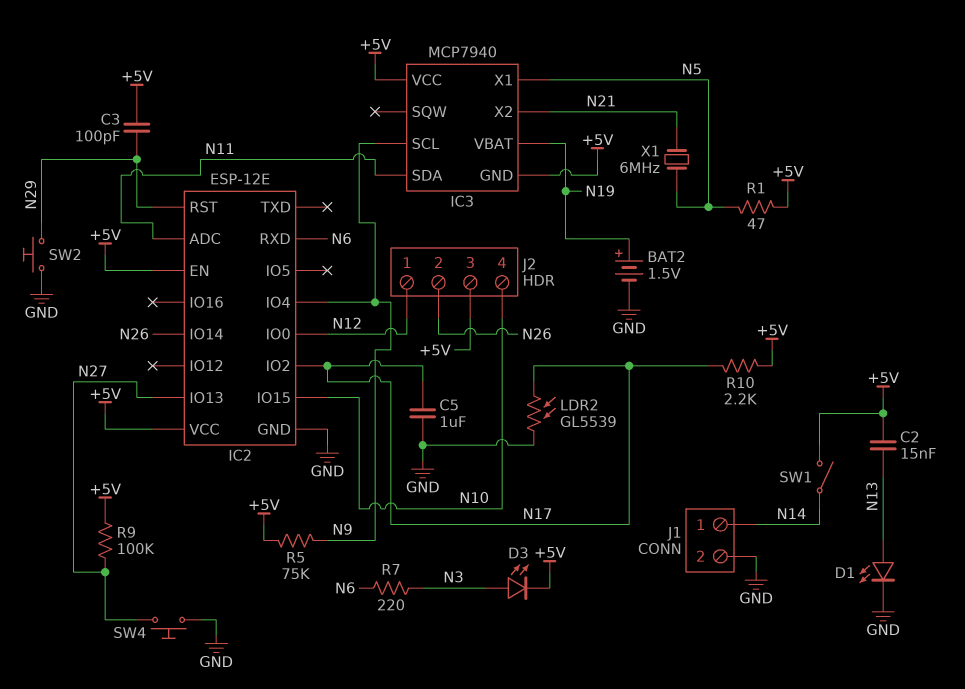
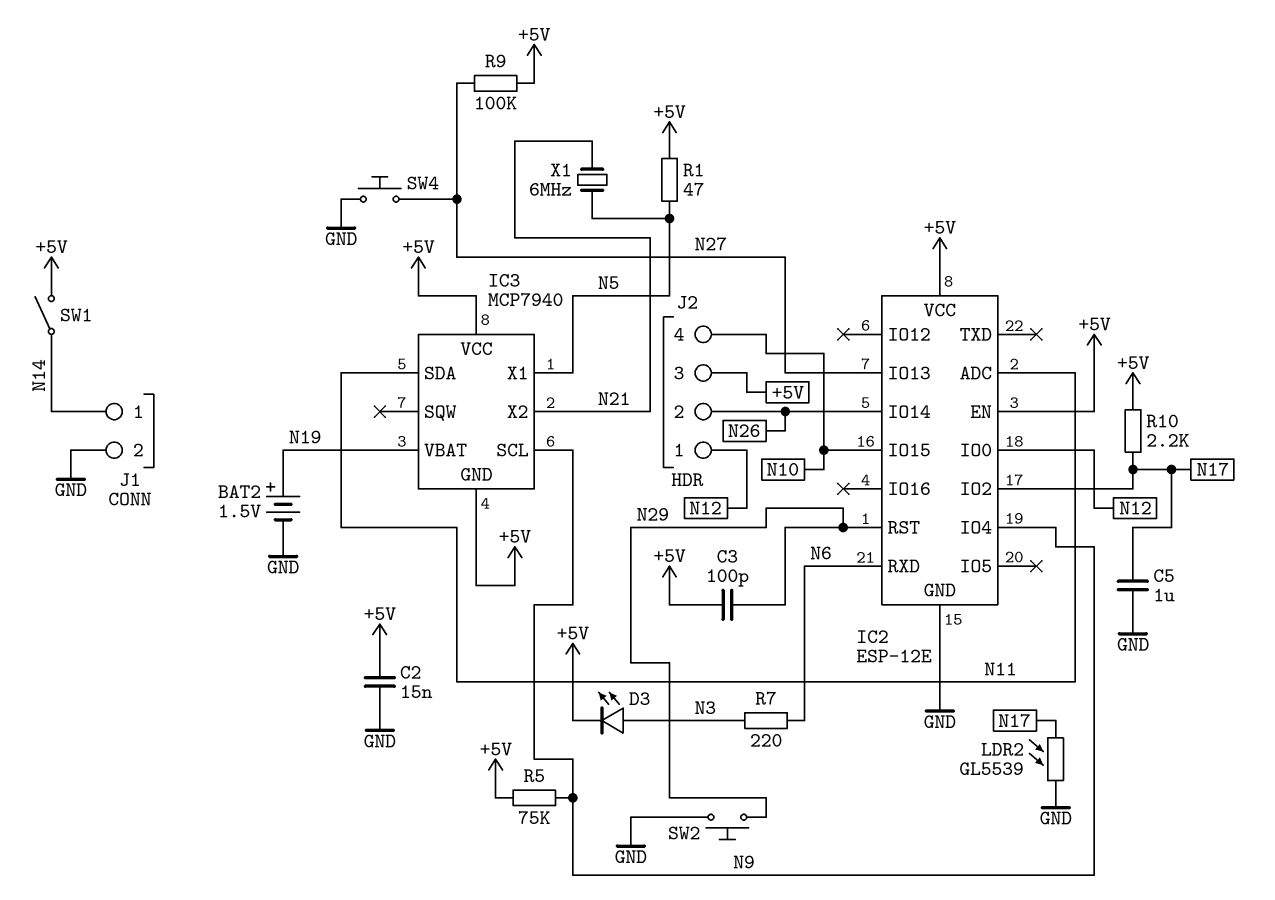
C2: 15nF (+5V, N13) -> 15nF (+5V, GND)
D1: LED (A N13, K GND) -> none

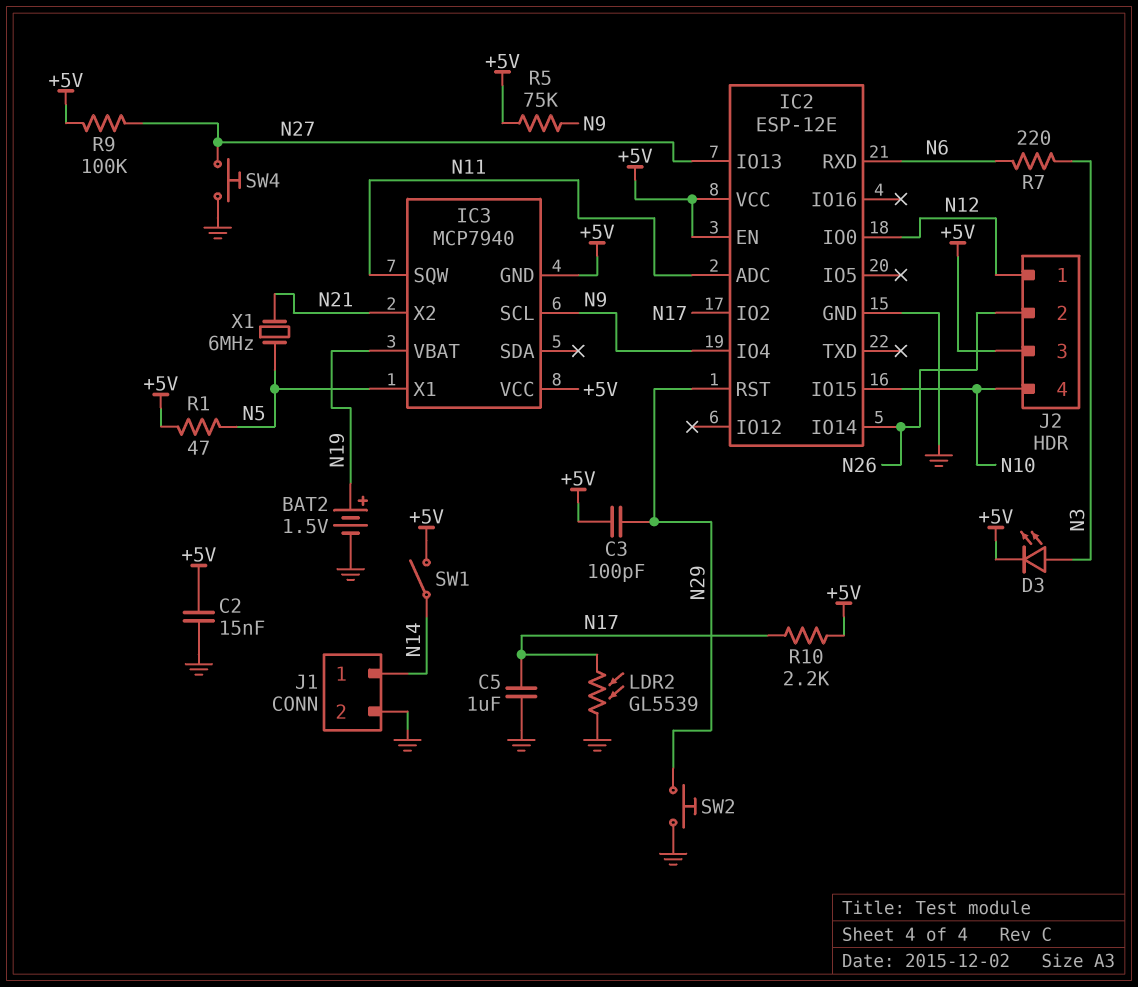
IC3 pin SDA: N11 -> none
IC3 pin SQW: none -> N11

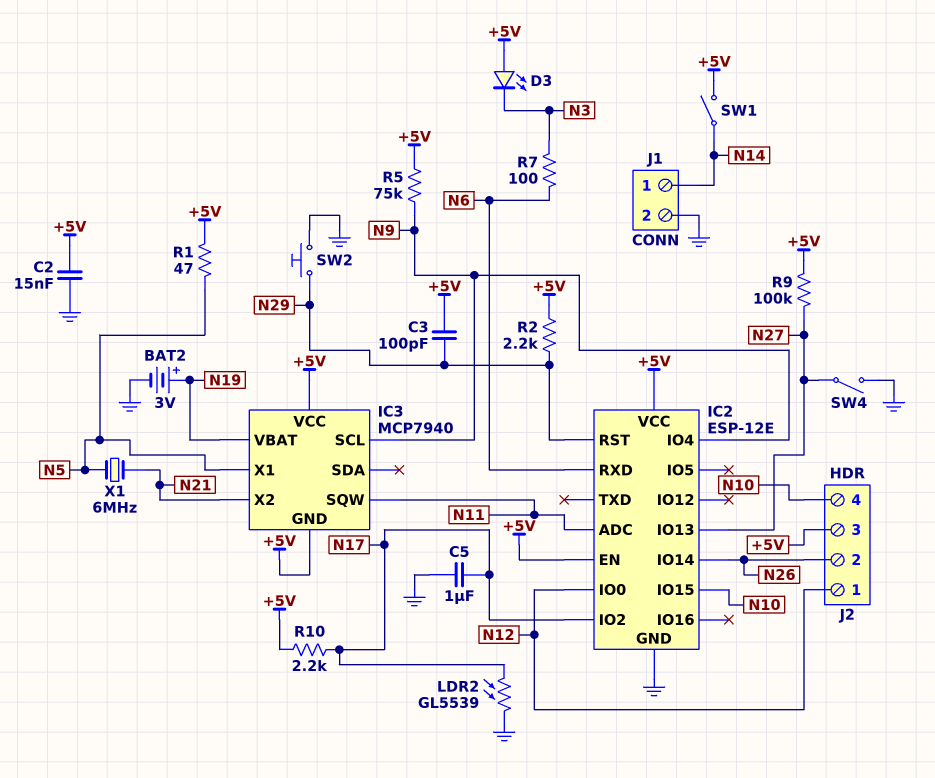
BAT2: 1.5V (plus N19, minus GND) -> 3V (plus N19, minus GND)
D3: LED (A N3, K +5V) -> LED (A +5V, K N3)
R2: none -> 2.2k (+5V, N29)
R7: 220 (N3, N6) -> 100 (N3, N6)
SW4: button (GND, N27) -> switch (GND, N27)

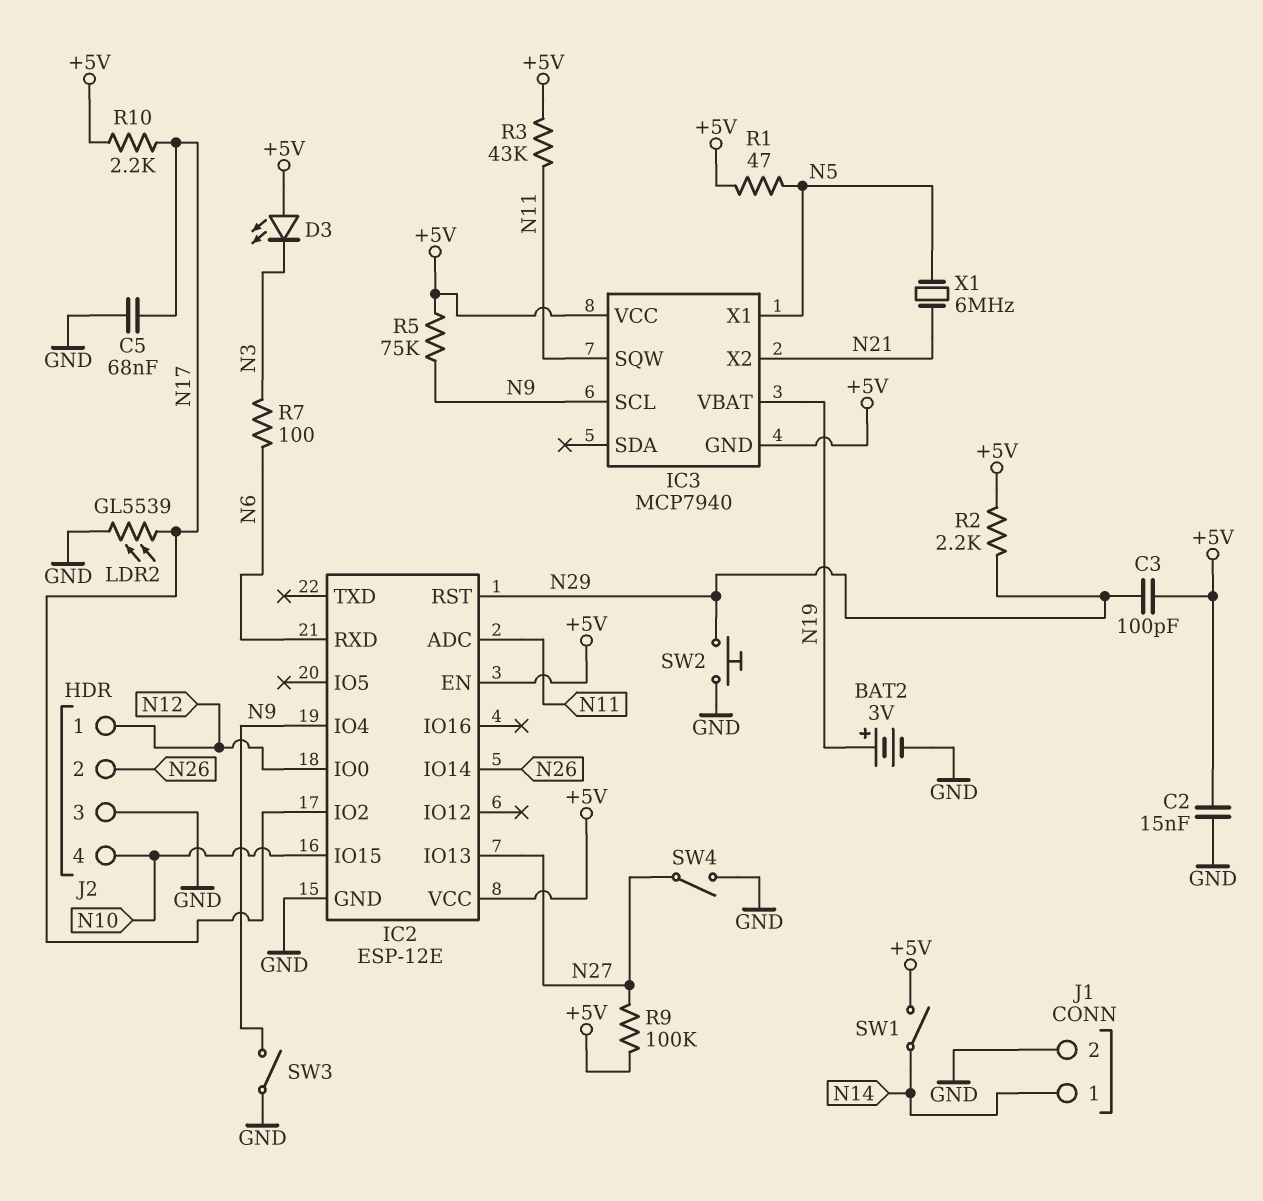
C5: 1uF (GND, N17) -> 68nF (GND, N17)
J2 pin 3: +5V -> GND
R3: none -> 43k (+5V, N11)
SW3: none -> switch (GND, N9)

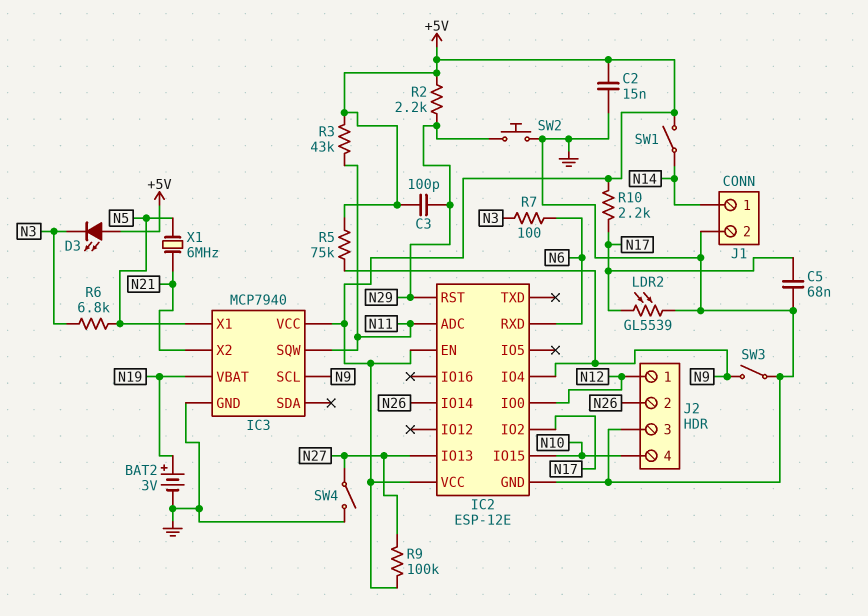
IC3 pin GND: +5V -> GND
R1: 47 (+5V, N5) -> none
R6: none -> 6.8k (N3, N5)

